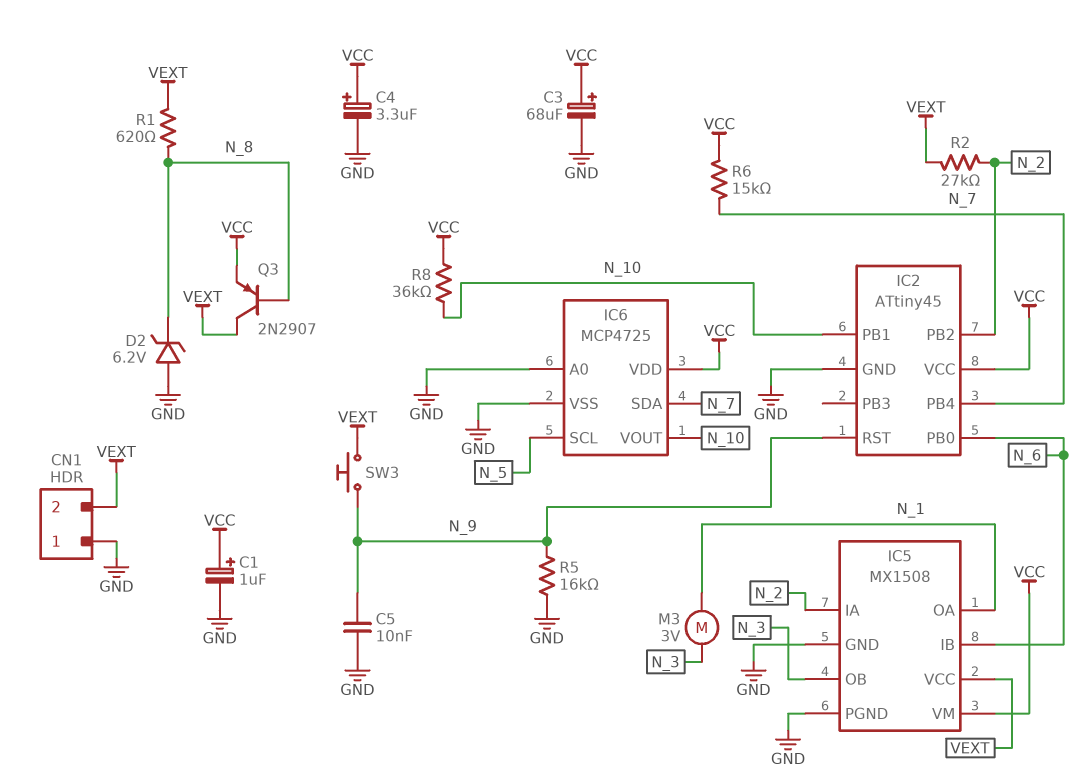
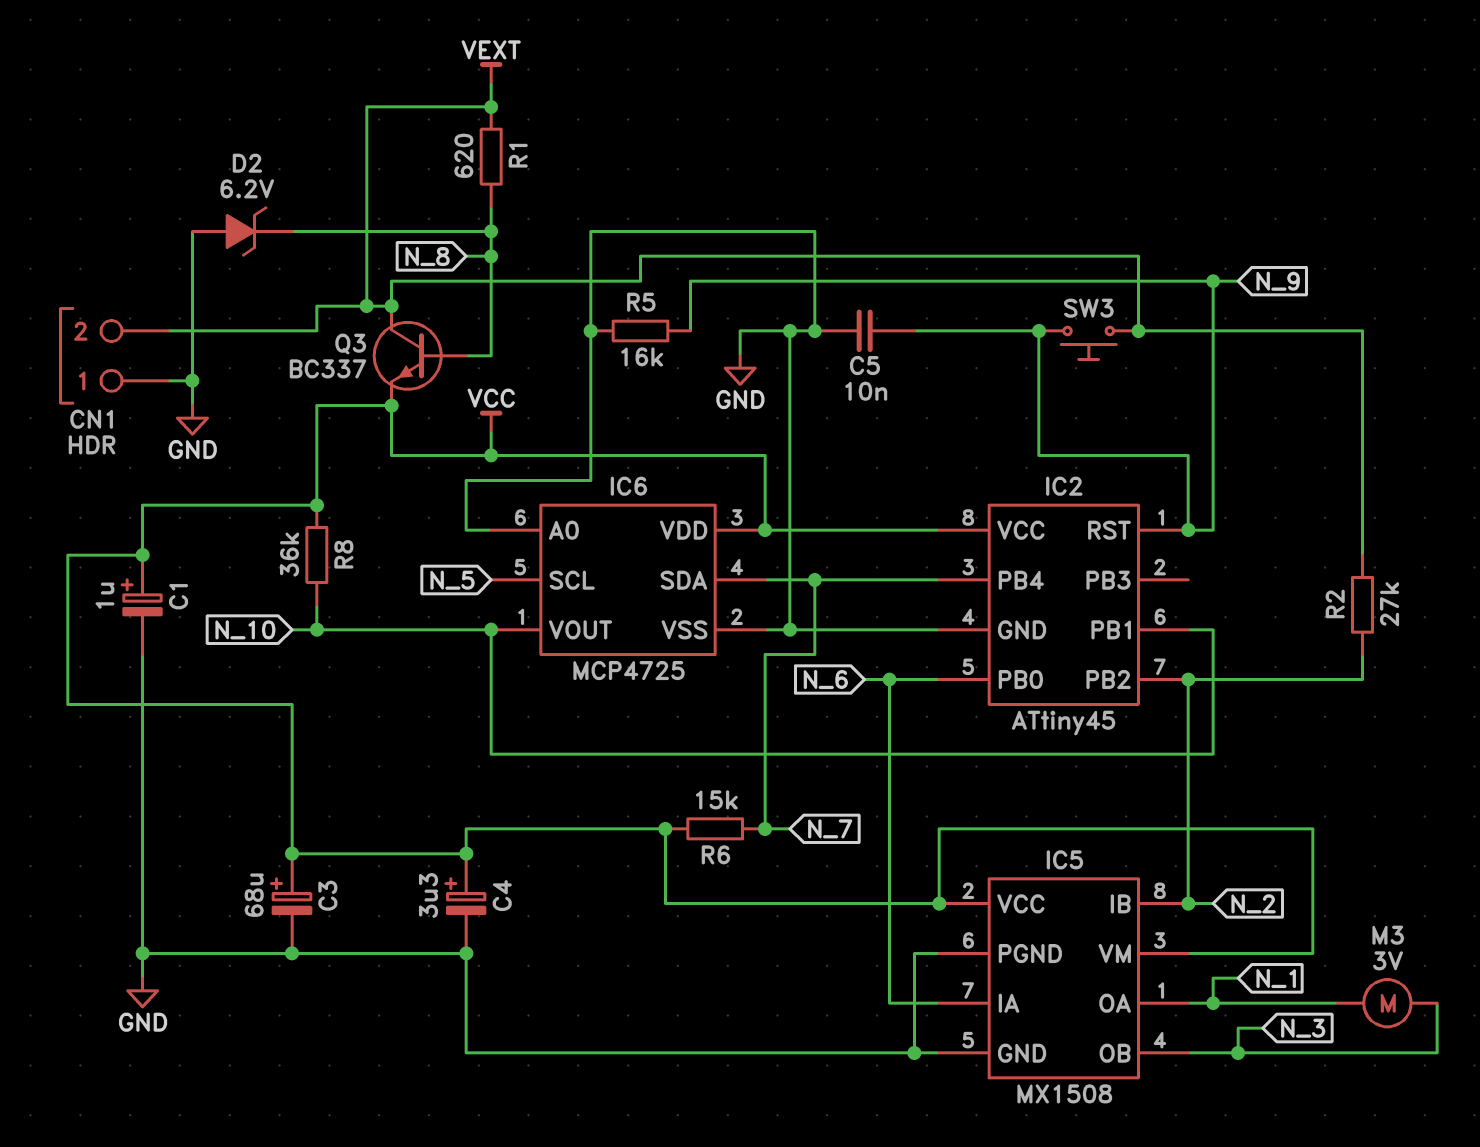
IC5 pin IA: N_2 -> N_6
IC5 pin IB: N_6 -> N_2
IC5 pin VCC: VEXT -> VCC
Q3: PNP 2N2907 (B N_8, C VEXT, E VCC) -> NPN BC337 (B N_8, C VEXT, E VCC)

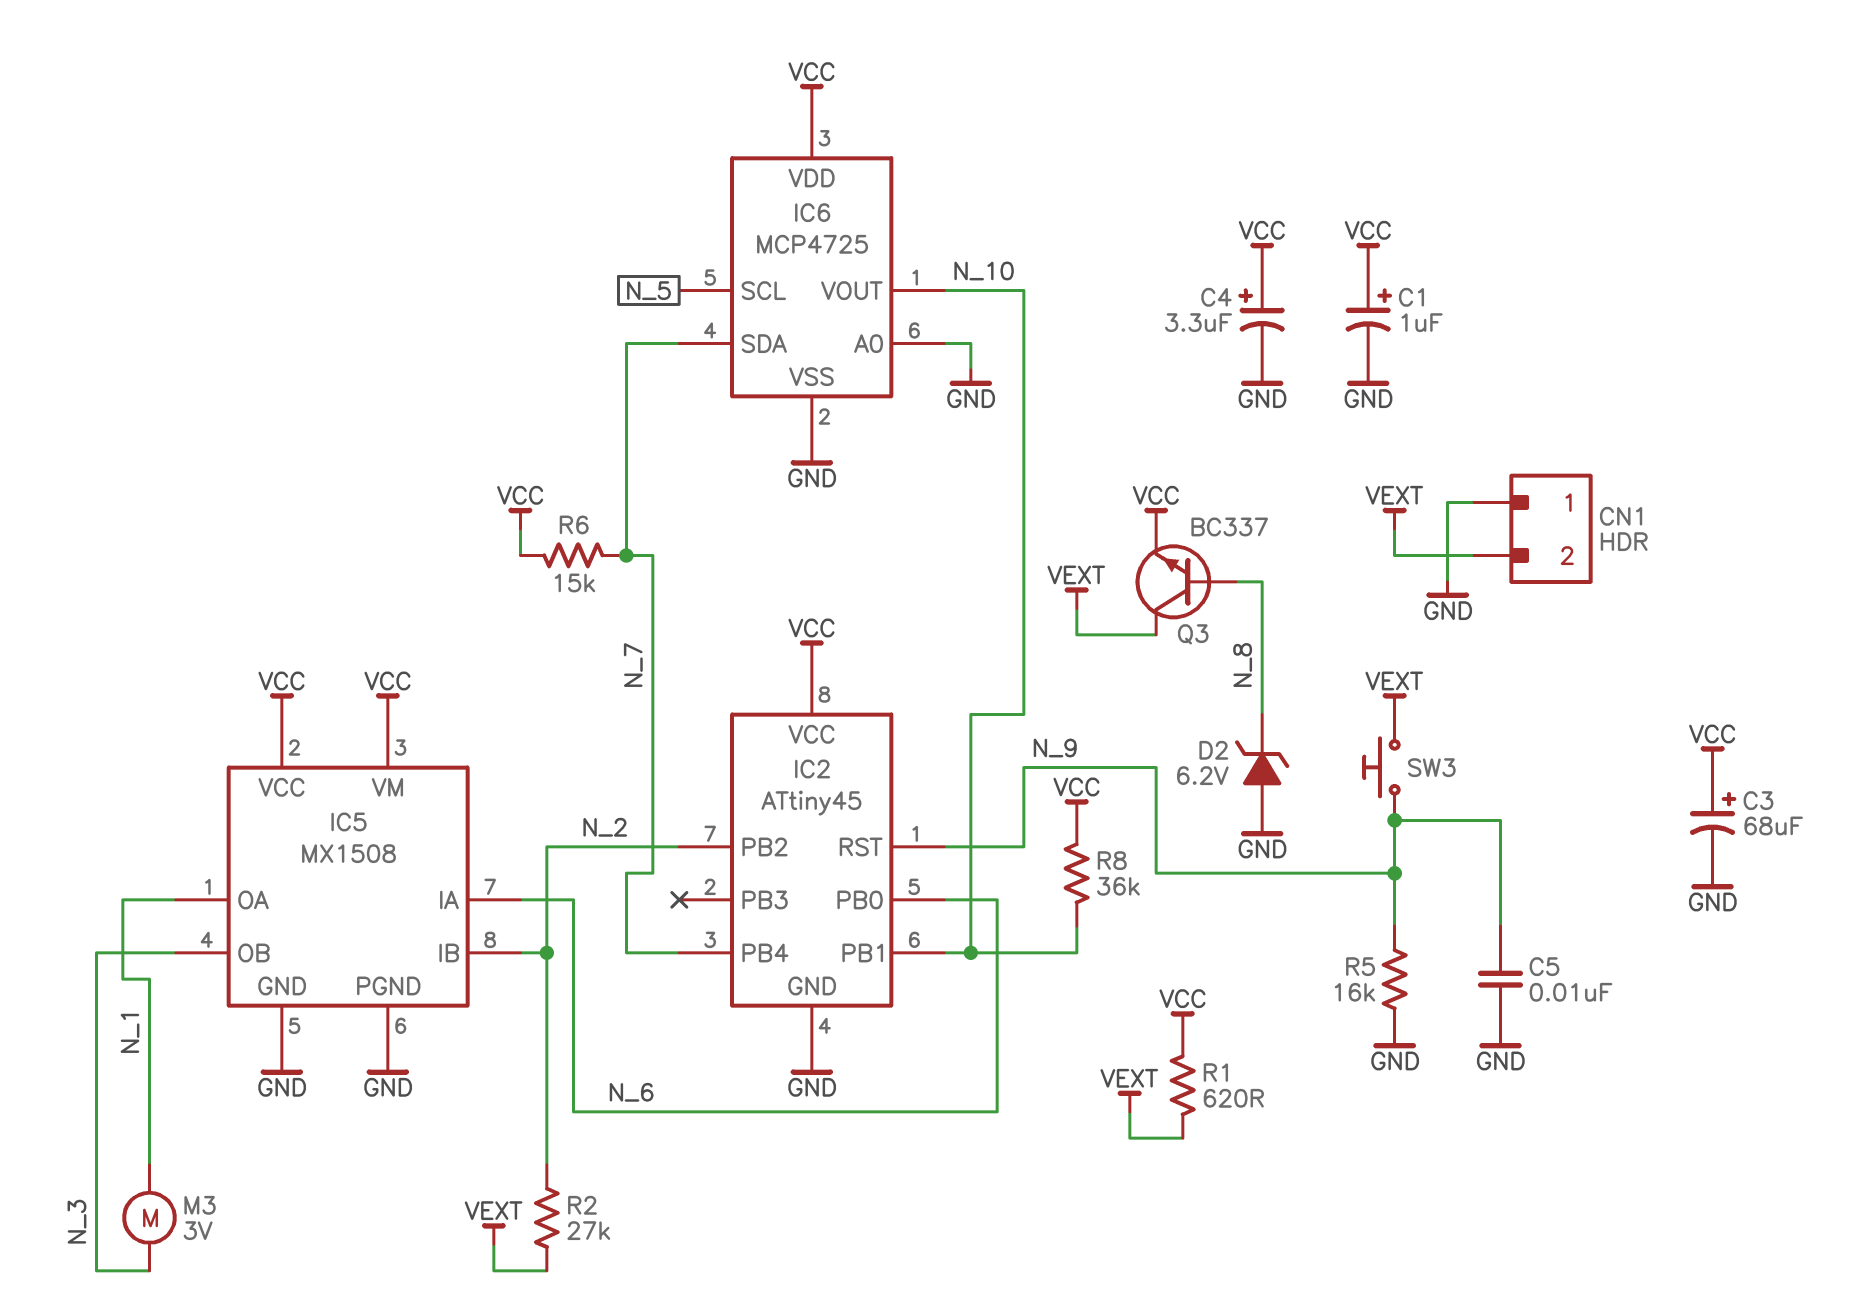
R1: 620 (N_8, VEXT) -> 620 (VCC, VEXT)

